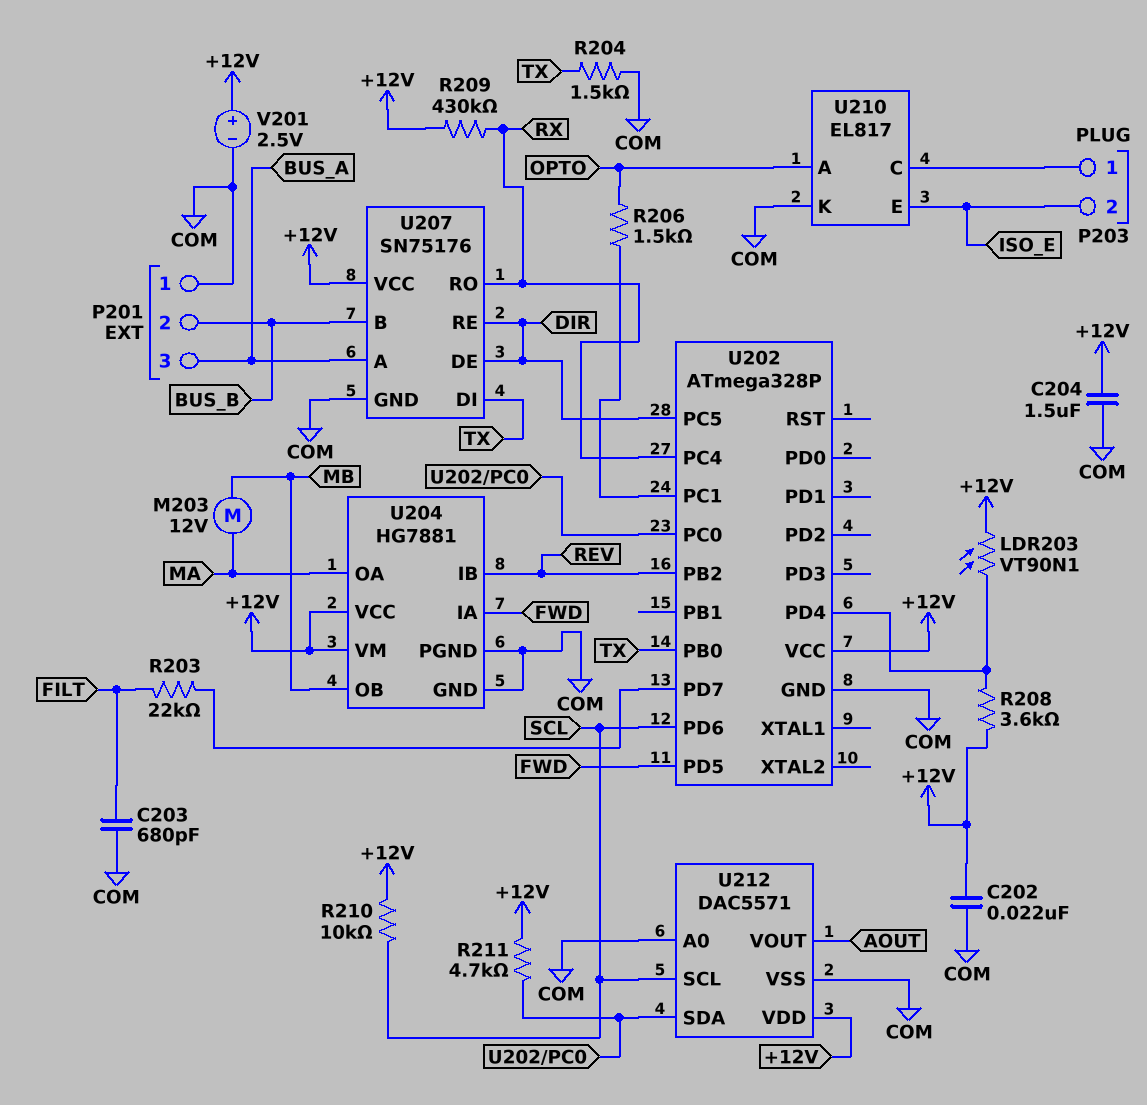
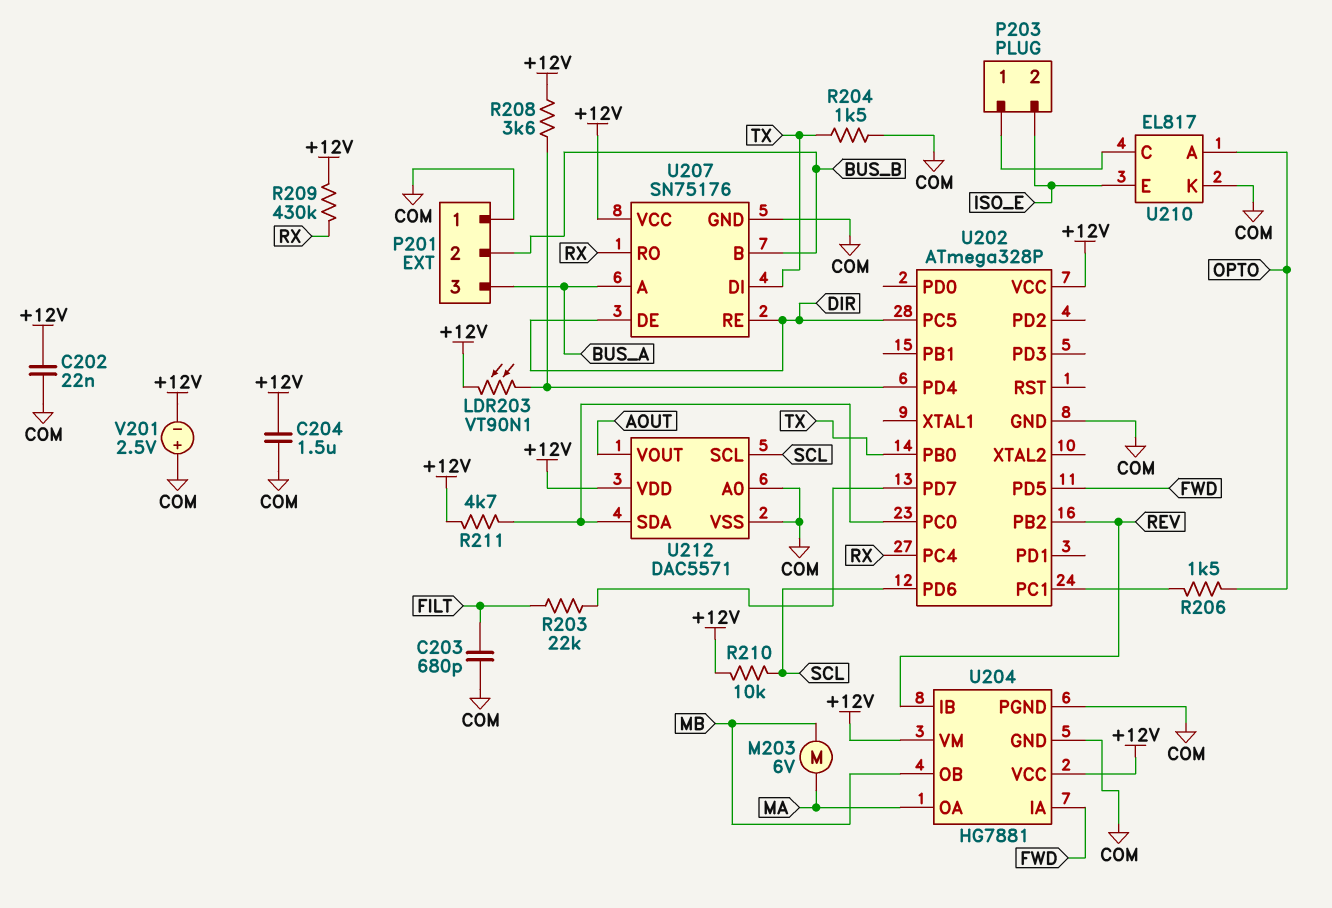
M203: motor 12V (MA, MB) -> motor 6V (MA, MB)
V201: 2.5V (plus +12V, minus COM) -> 2.5V (plus COM, minus +12V)

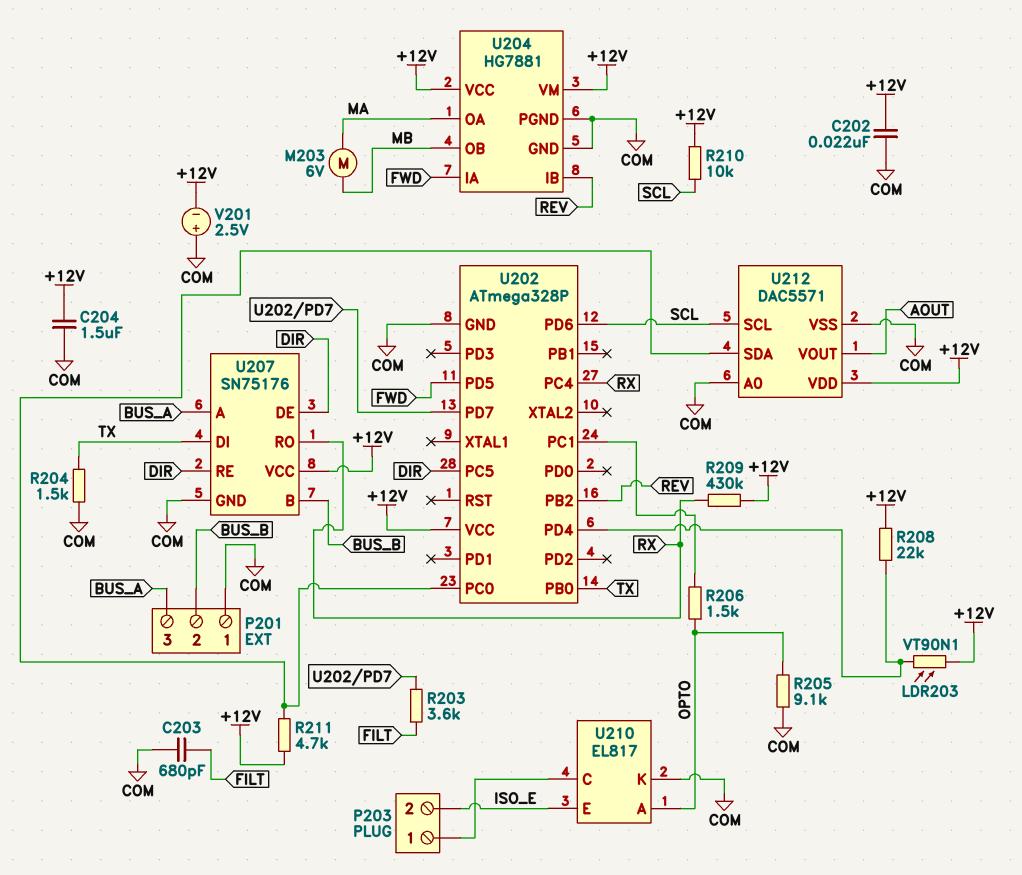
R203: 22k (FILT, U202/PD7) -> 3.6k (FILT, U202/PD7)
R205: none -> 9.1k (COM, OPTO)
R208: 3.6k (+12V, U202/PD4) -> 22k (+12V, U202/PD4)

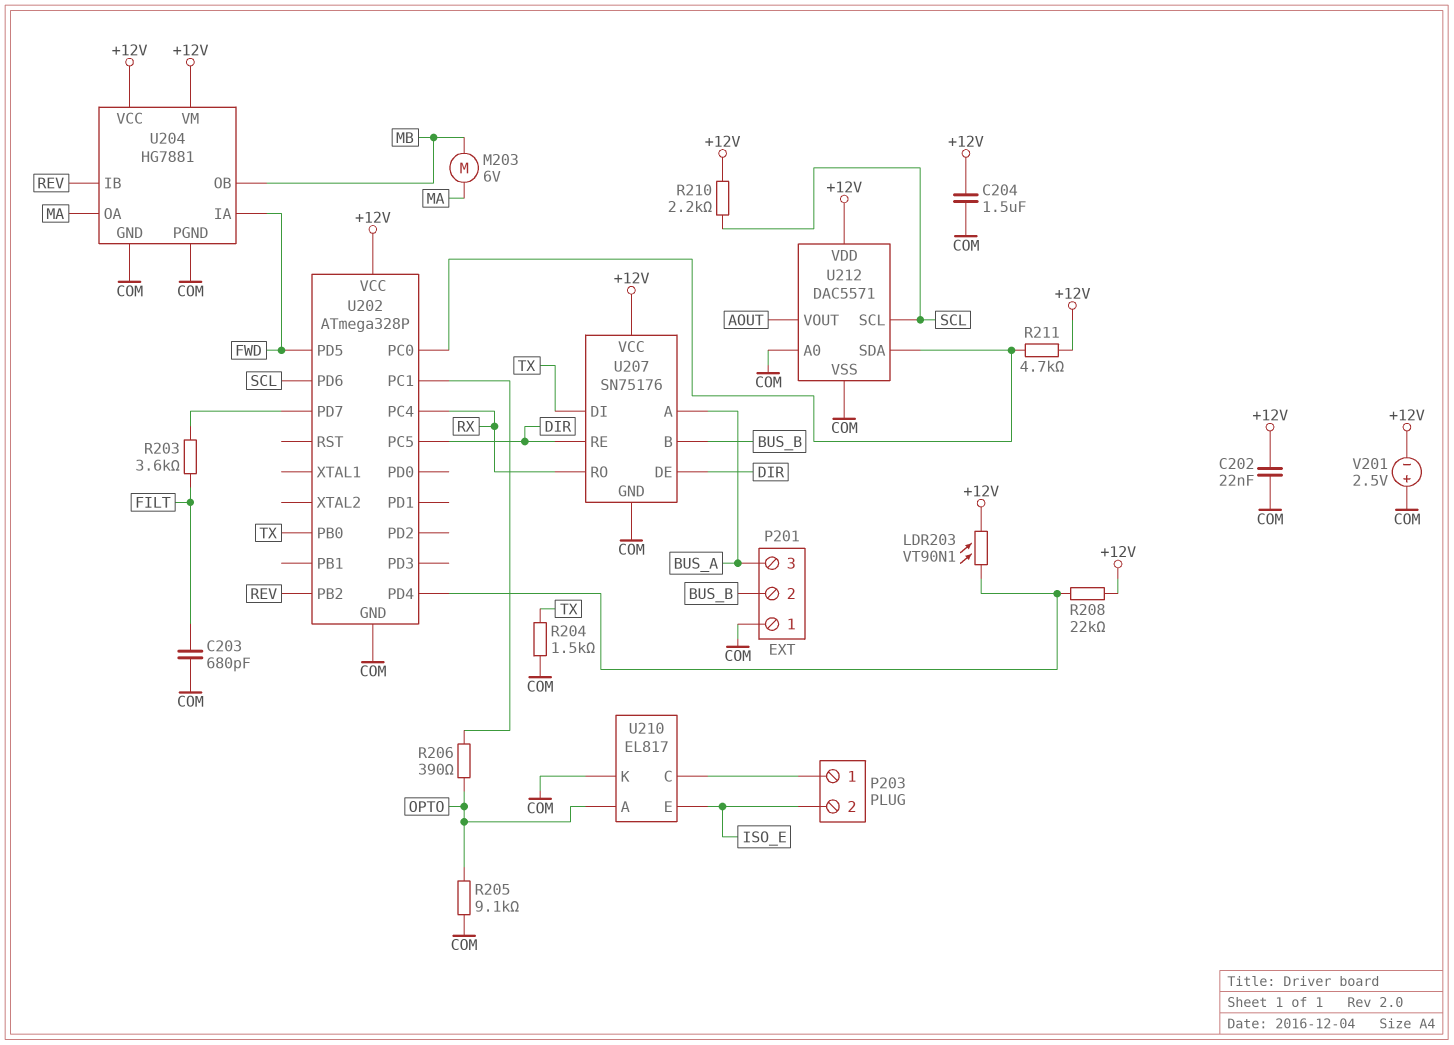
R206: 1.5k (OPTO, U202/PC1) -> 390 (OPTO, U202/PC1)
R209: 430k (+12V, RX) -> none
R210: 10k (+12V, SCL) -> 2.2k (+12V, SCL)

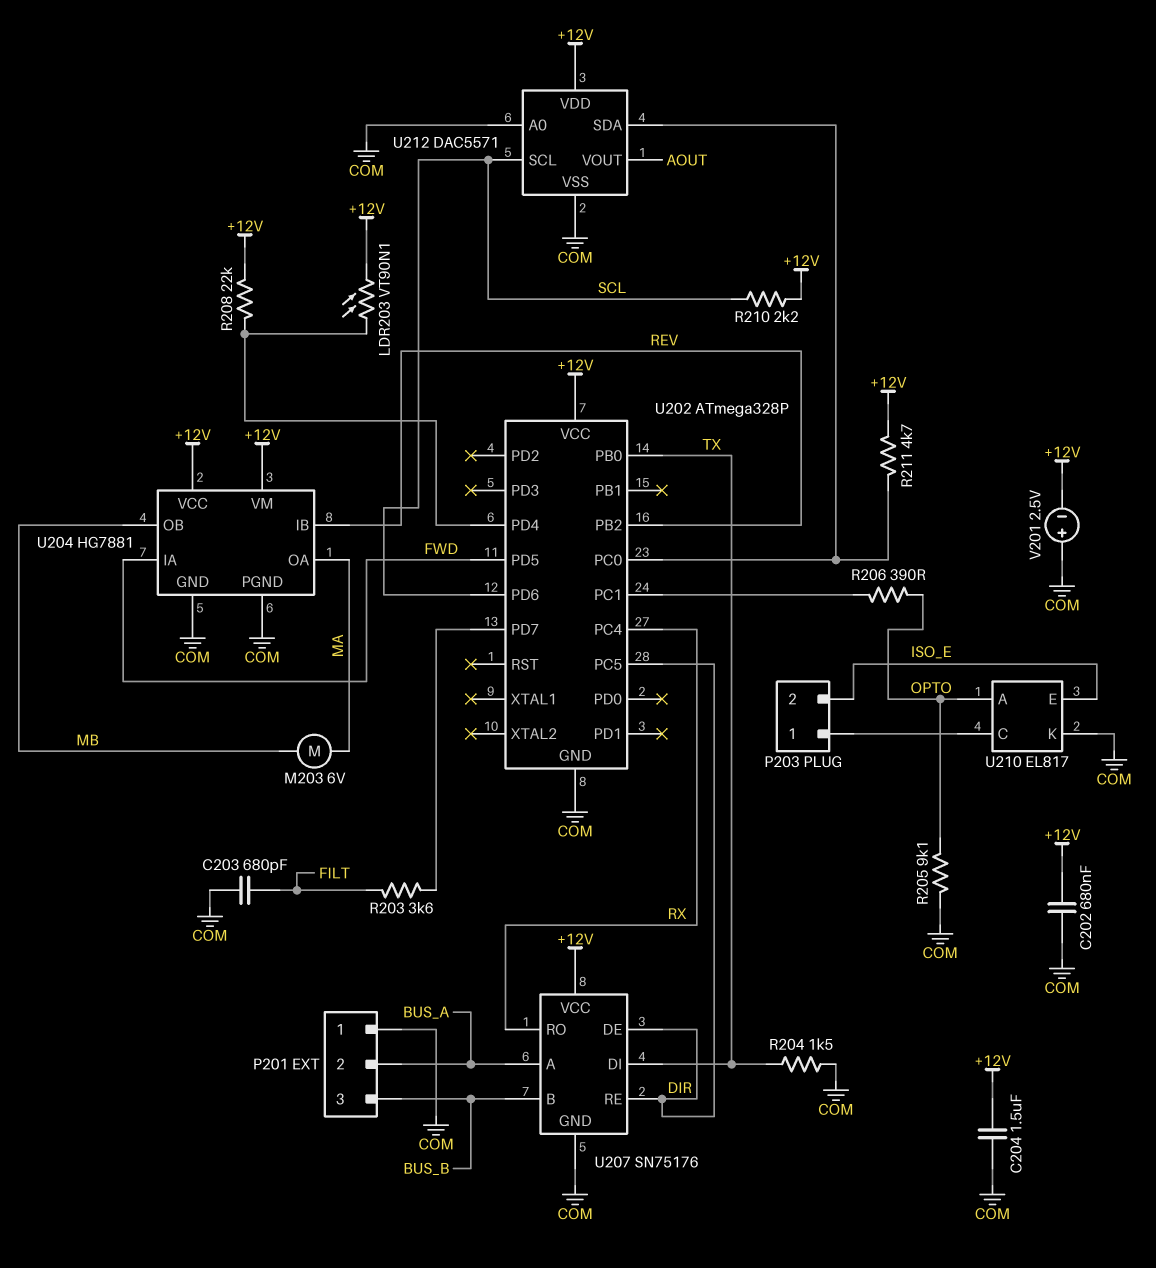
C202: 22nF (+12V, COM) -> 680nF (+12V, COM)
P201 pin 2: BUS_B -> BUS_A
P201 pin 3: BUS_A -> BUS_B

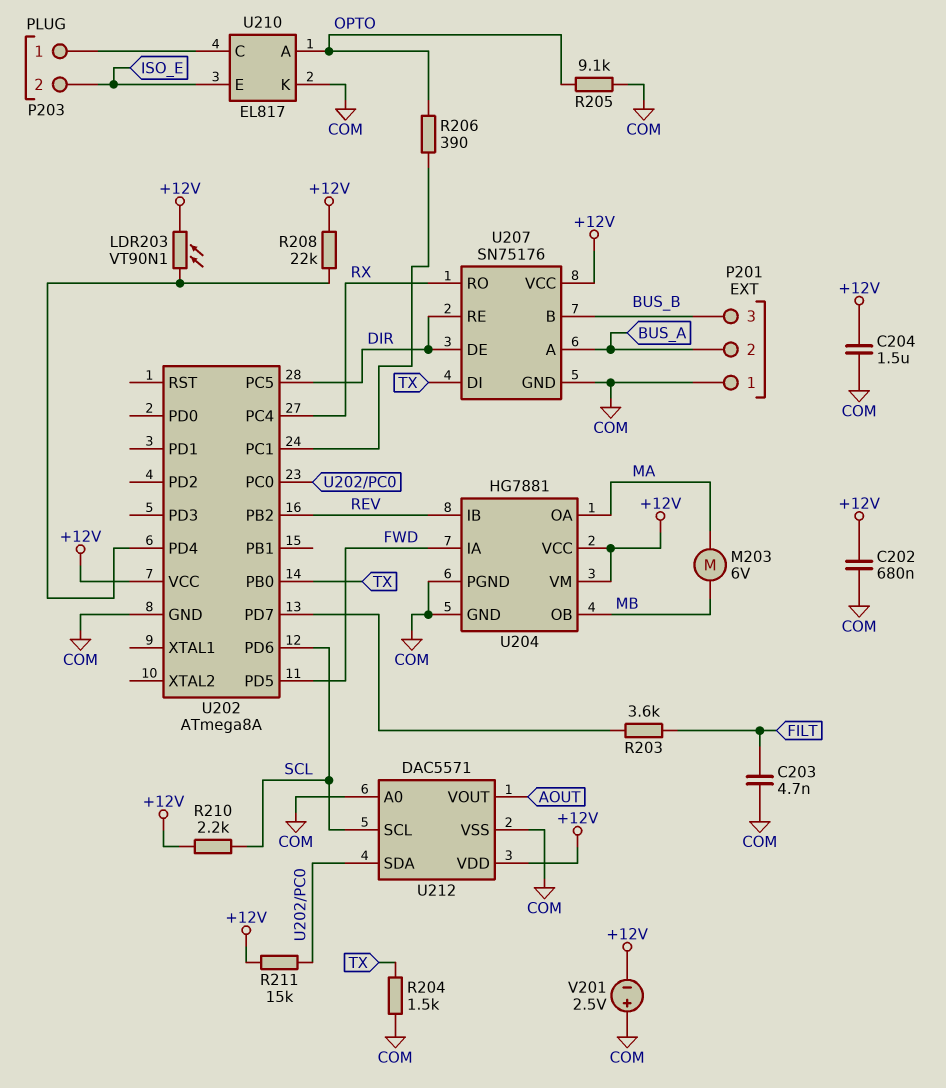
C203: 680pF (COM, FILT) -> 4.7nF (COM, FILT)
R211: 4.7k (+12V, U202/PC0) -> 15k (+12V, U202/PC0)
U202: ATmega328P -> ATmega8A

